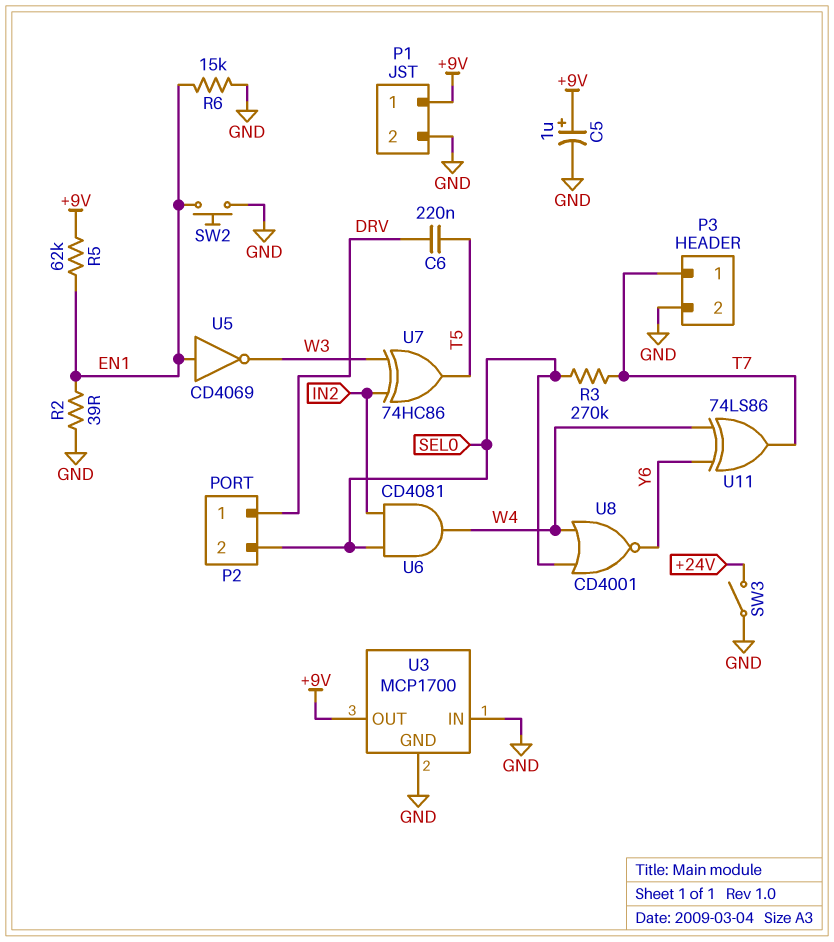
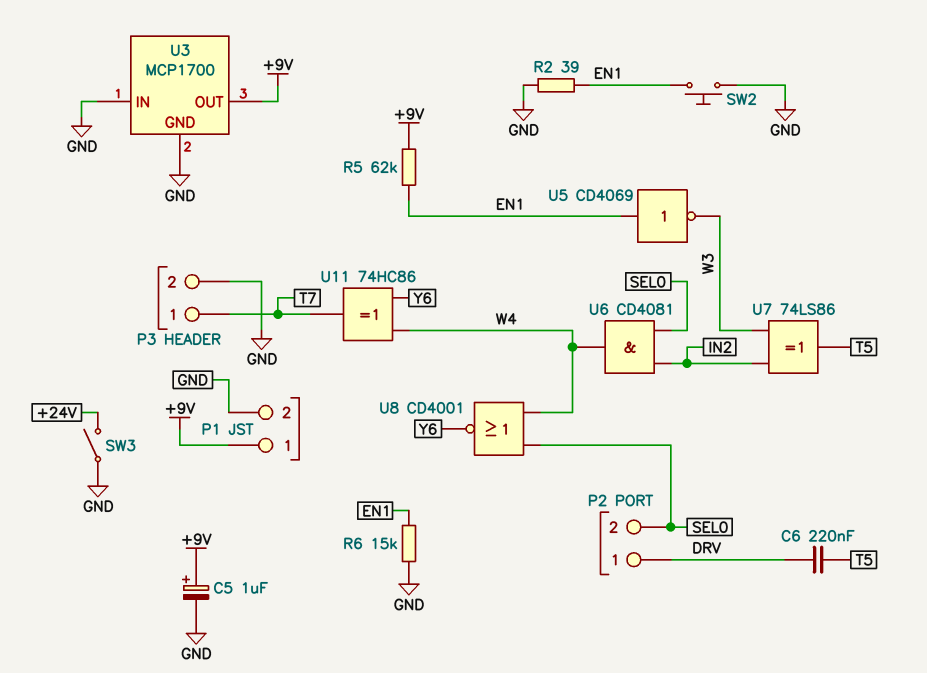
R3: 270k (SEL0, T7) -> none
U7: XOR 74HC86 (in IN2, in W3, out T5) -> XOR 74LS86 (in IN2, in W3, out T5)
U11: XOR 74LS86 (in W4, in Y6, out T7) -> XOR 74HC86 (in W4, in Y6, out T7)

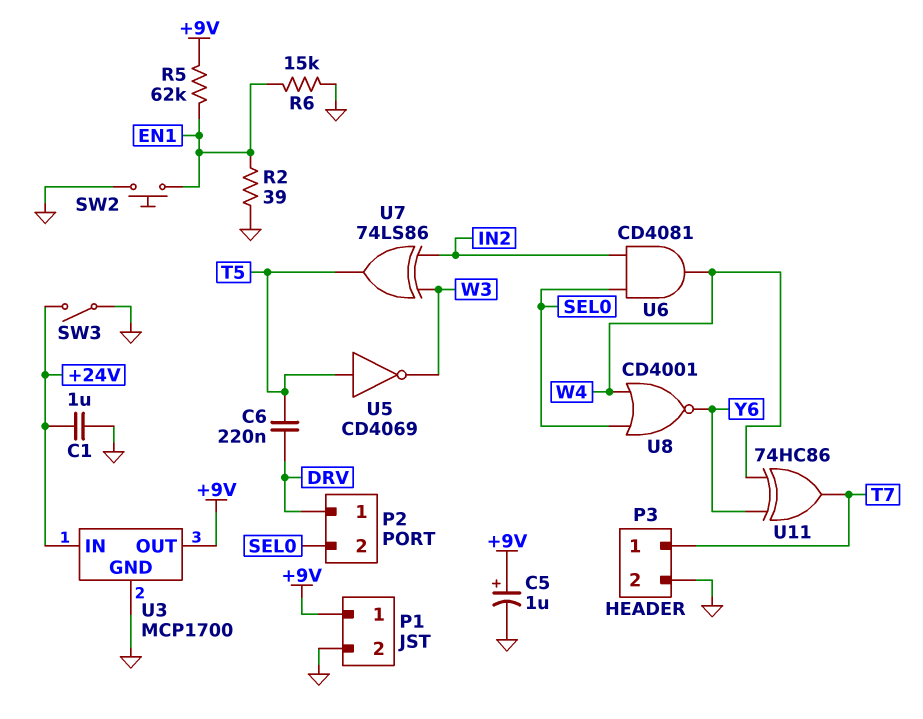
C1: none -> 1uF (+24V, GND)
U3 pin IN: GND -> +24V
U5: NOT CD4069 (in EN1, out W3) -> NOT CD4069 (in T5, out W3)

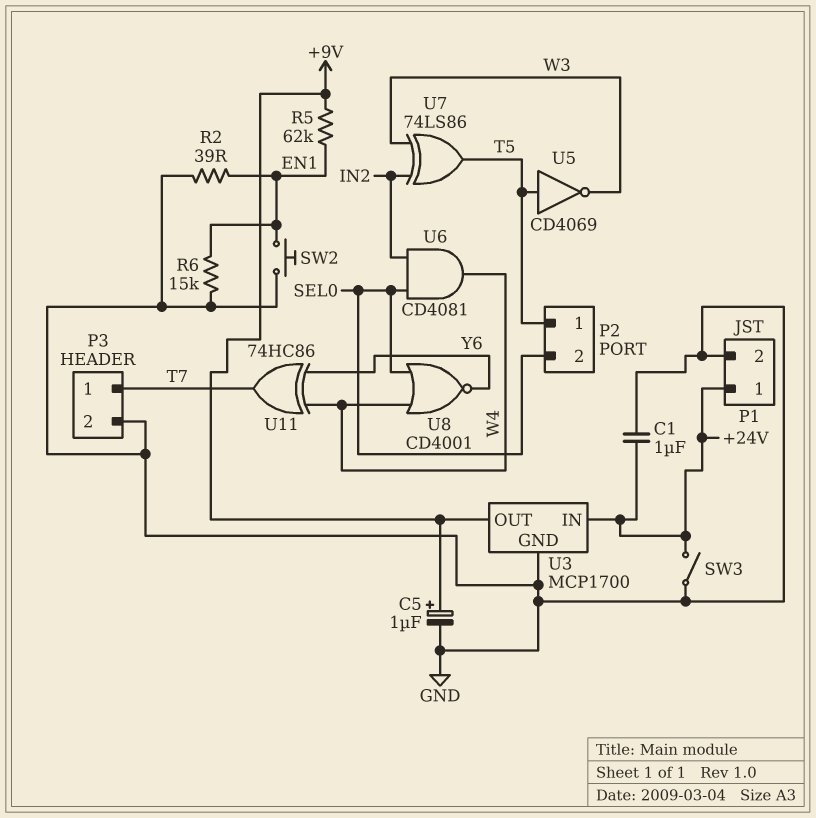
C6: 220nF (DRV, T5) -> none
P1 pin 1: +9V -> +24V
P2 pin 1: DRV -> T5

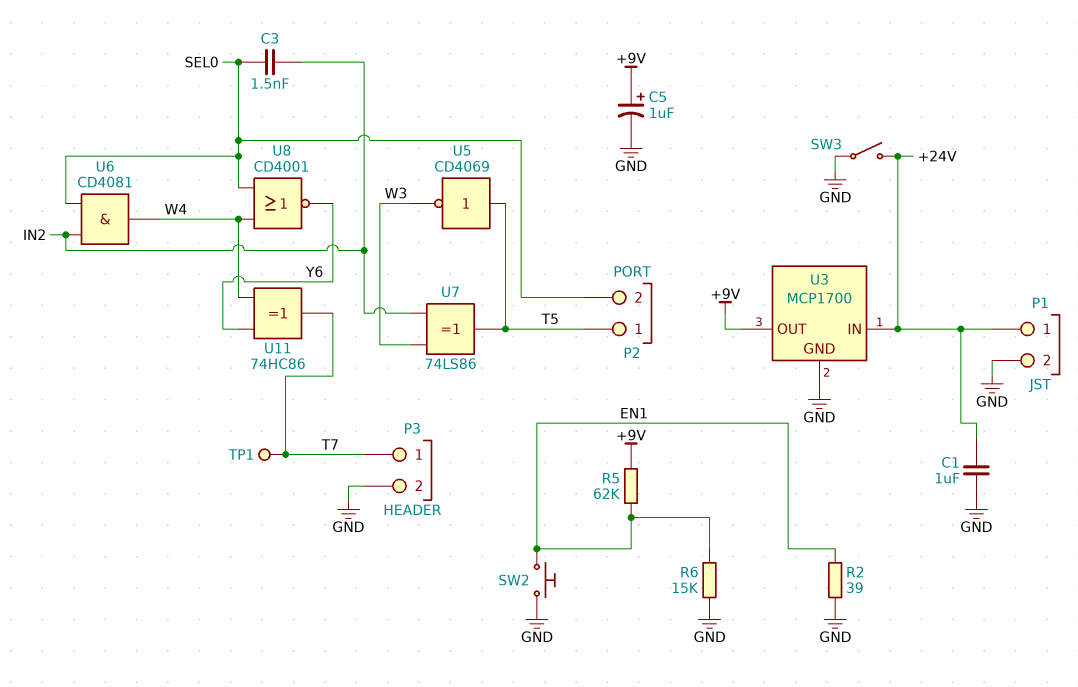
C3: none -> 1.5nF (IN2, SEL0)
TP1: none -> test point (T7)

